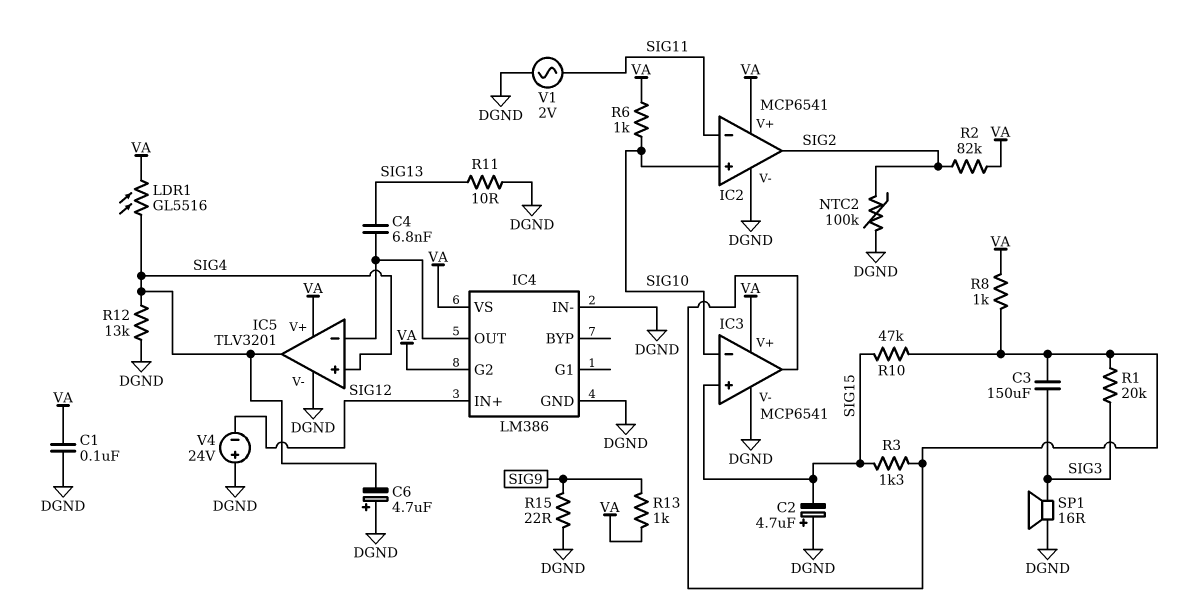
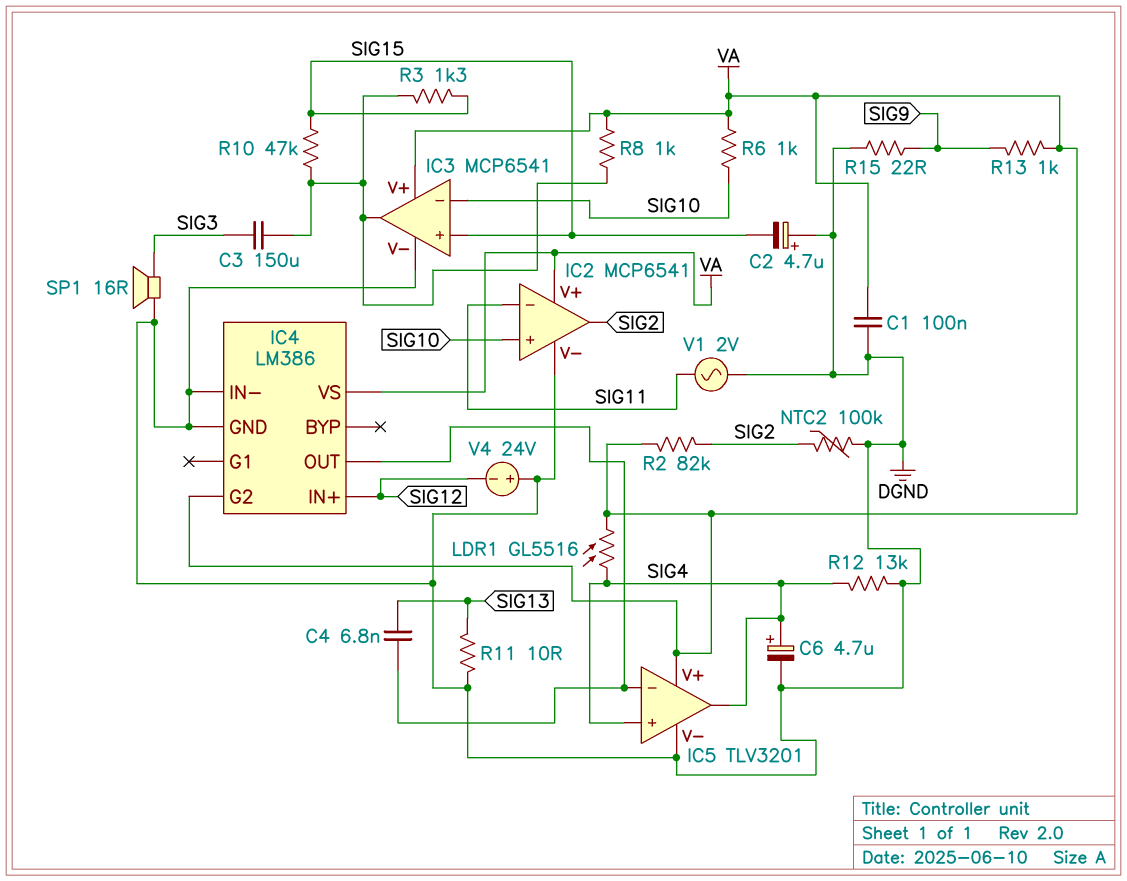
C6: 4.7uF (plus DGND, minus SIG4) -> 4.7uF (plus SIG4, minus DGND)
R1: 20k (IC3/out, SIG3) -> none

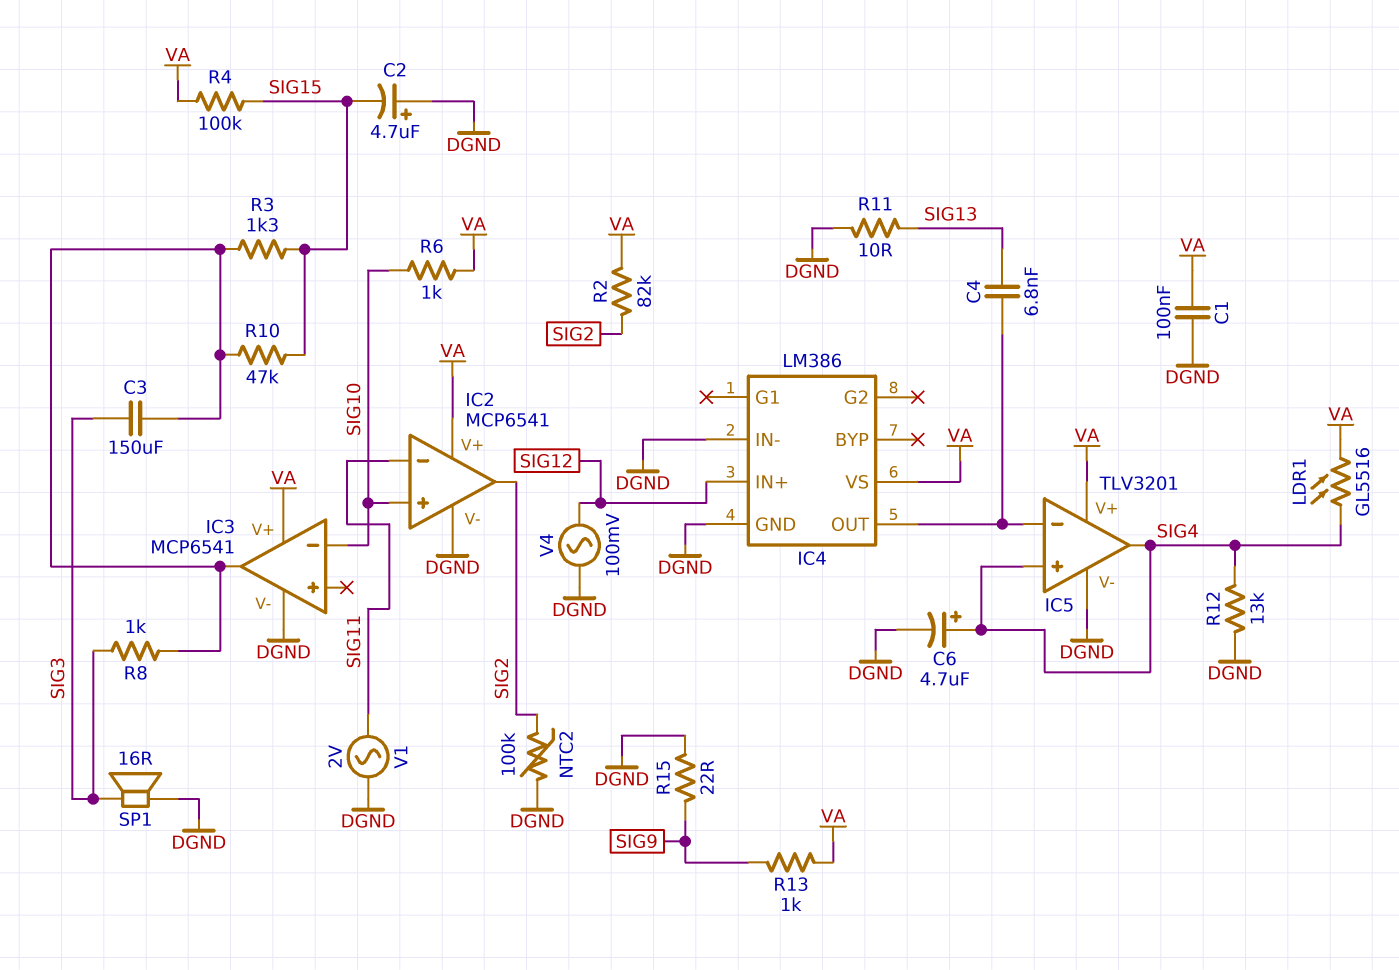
IC3 pin in+: SIG15 -> none
IC4 pin G2: VA -> none
R4: none -> 100k (SIG15, VA)
R8: 1k (IC3/out, VA) -> 1k (IC3/out, SIG3)
V4: 24V (plus DGND, minus SIG12) -> AC 100mV (DGND, SIG12)

